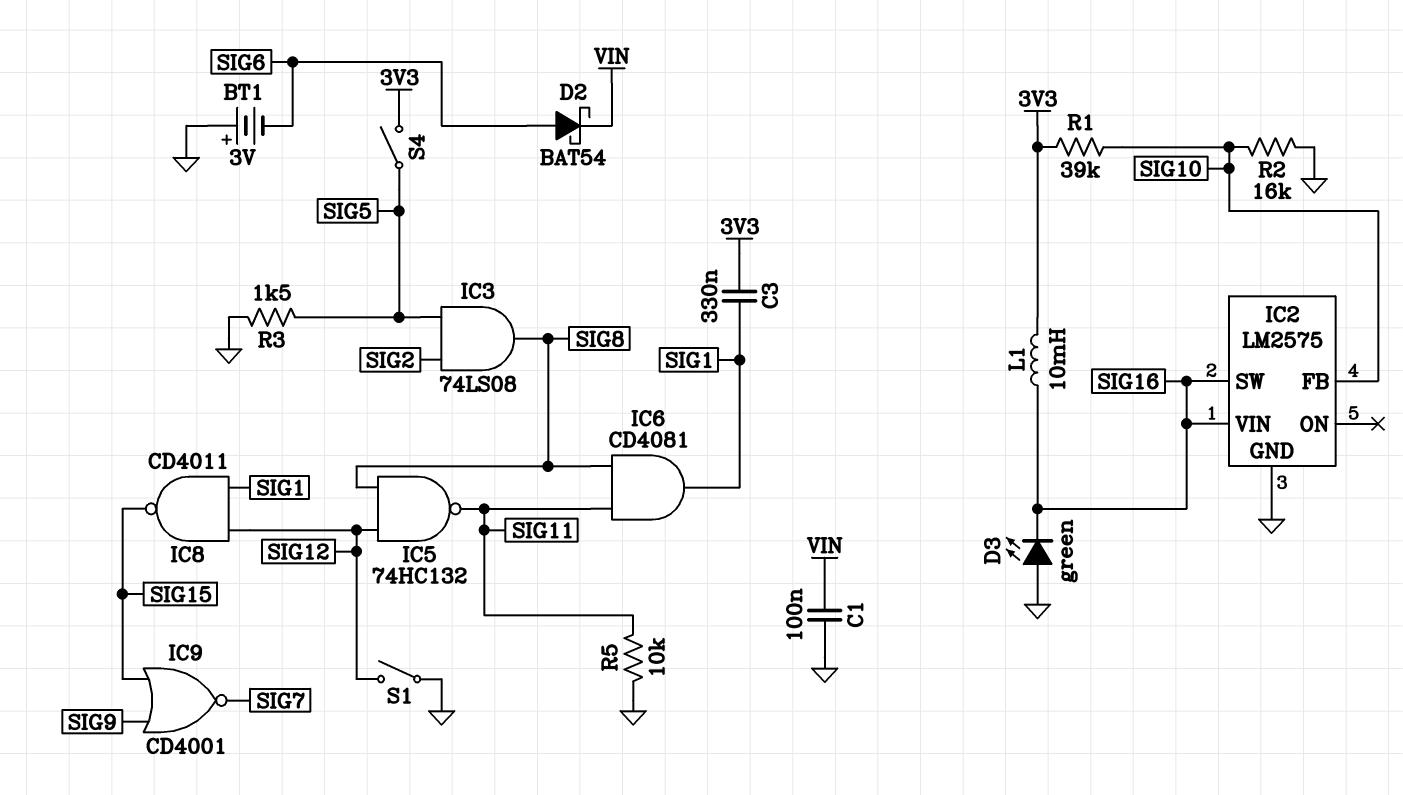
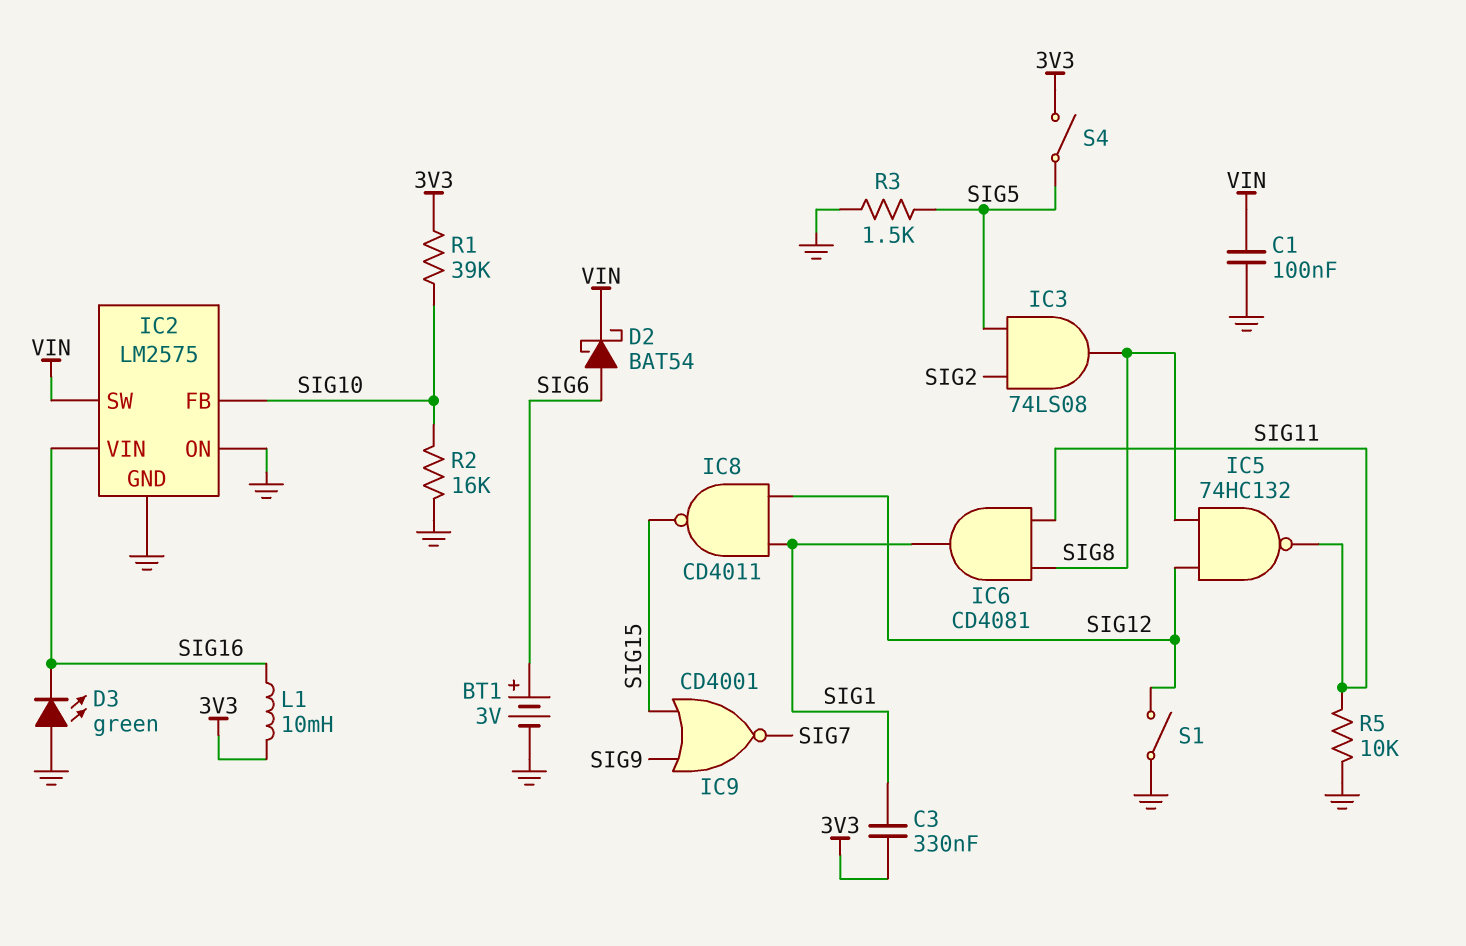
BT1: 3V (plus GND, minus SIG6) -> 3V (plus SIG6, minus GND)
IC2 pin ON: none -> GND
IC2 pin SW: SIG16 -> VIN

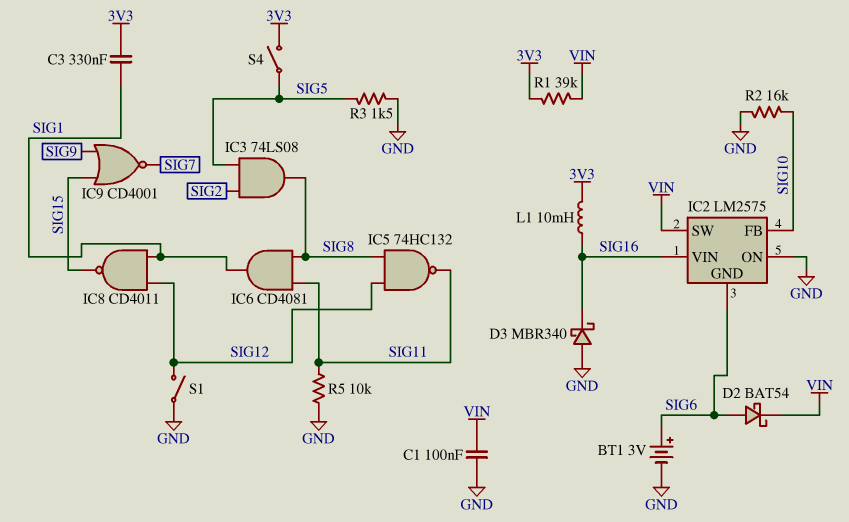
D3: LED green (A GND, K SIG16) -> schottky MBR340 (A GND, K SIG16)
IC2 pin GND: GND -> SIG6
R1: 39k (3V3, SIG10) -> 39k (3V3, VIN)

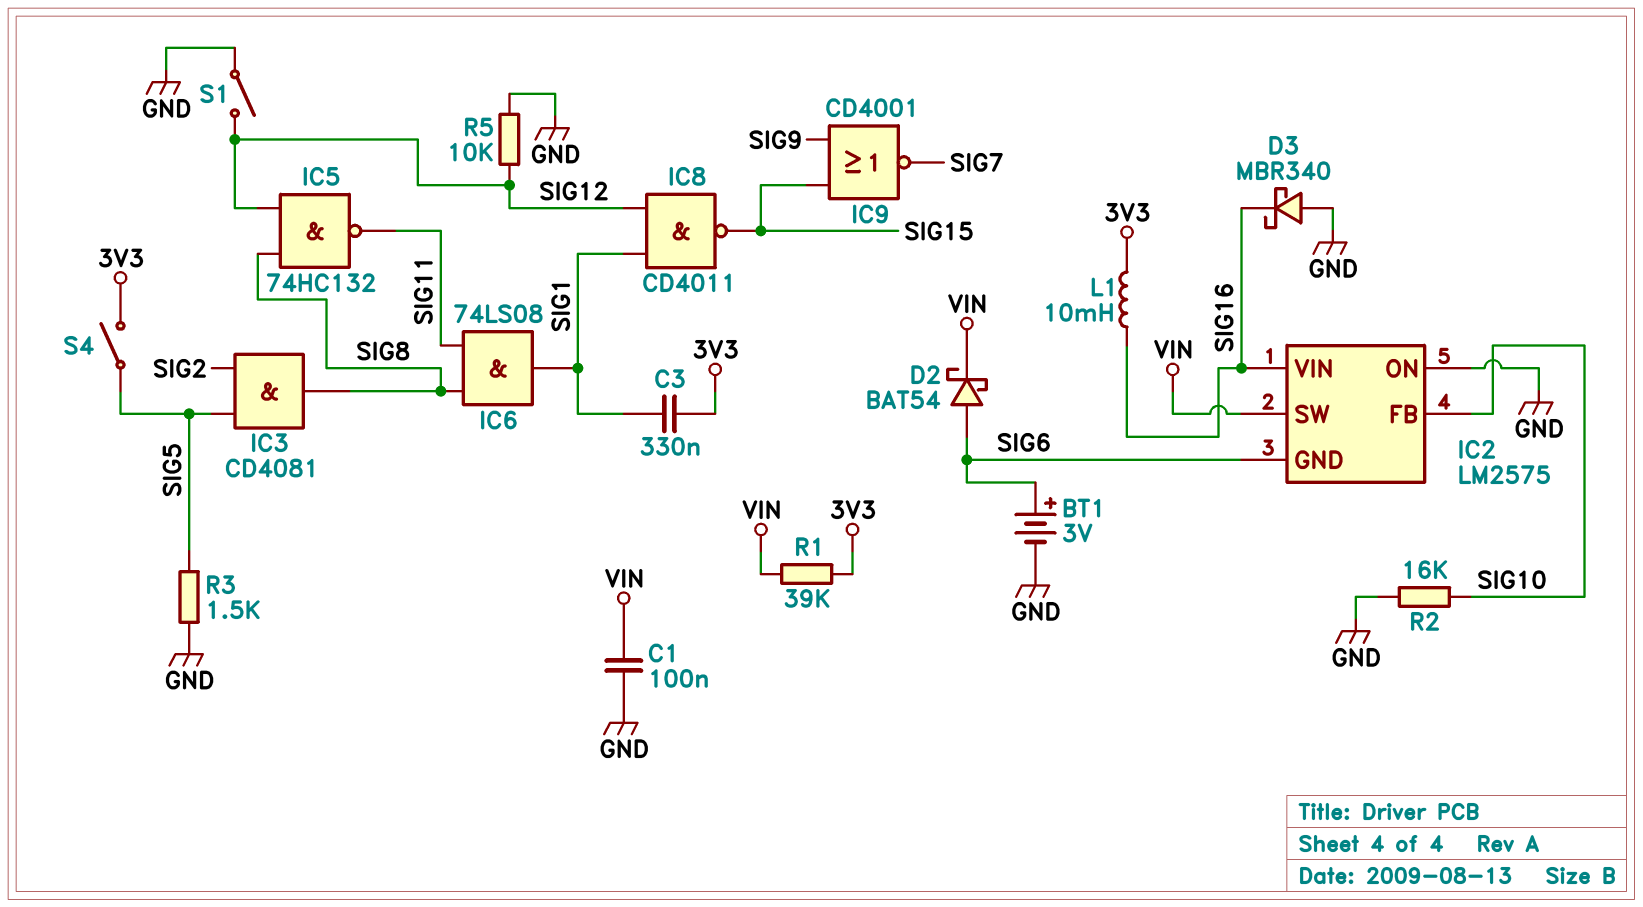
IC3: AND 74LS08 (in SIG2, in SIG5, out SIG8) -> AND CD4081 (in SIG2, in SIG5, out SIG8)
IC6: AND CD4081 (in SIG8, in SIG11, out SIG1) -> AND 74LS08 (in SIG8, in SIG11, out SIG1)
R5: 10k (GND, SIG11) -> 10k (GND, SIG12)

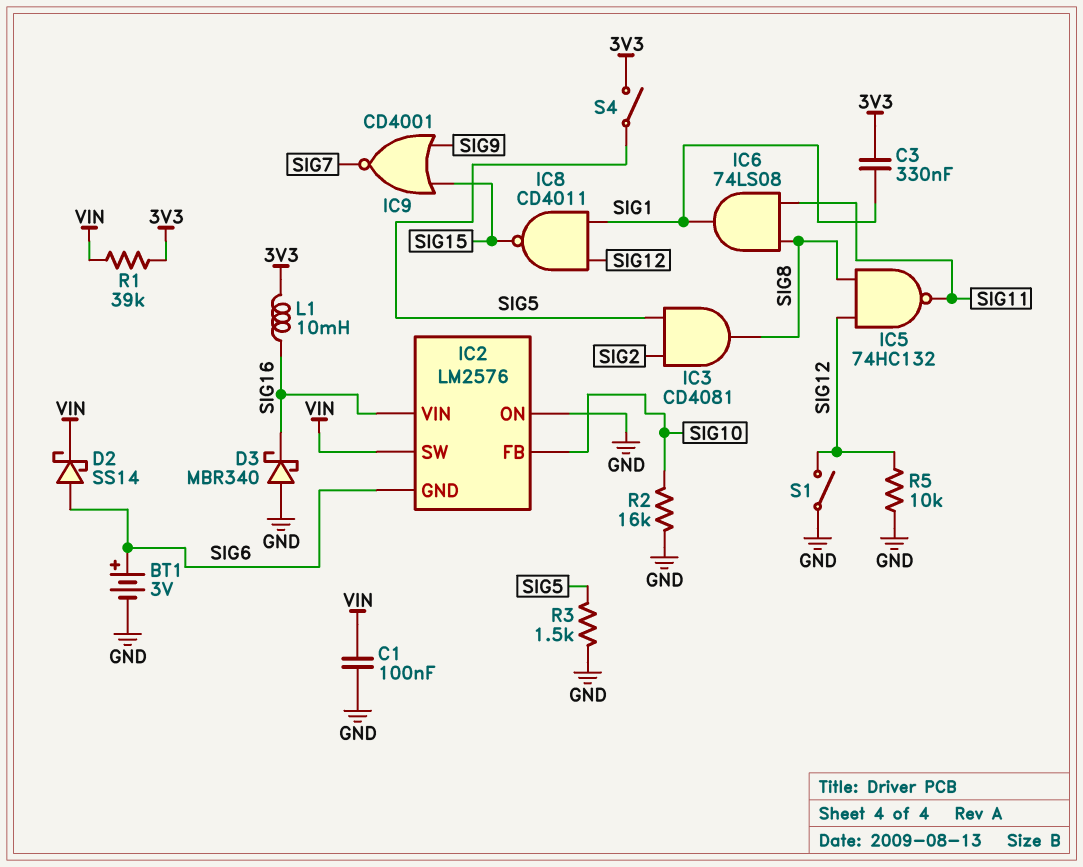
D2: schottky BAT54 (A SIG6, K VIN) -> schottky SS14 (A SIG6, K VIN)
IC2: LM2575 -> LM2576

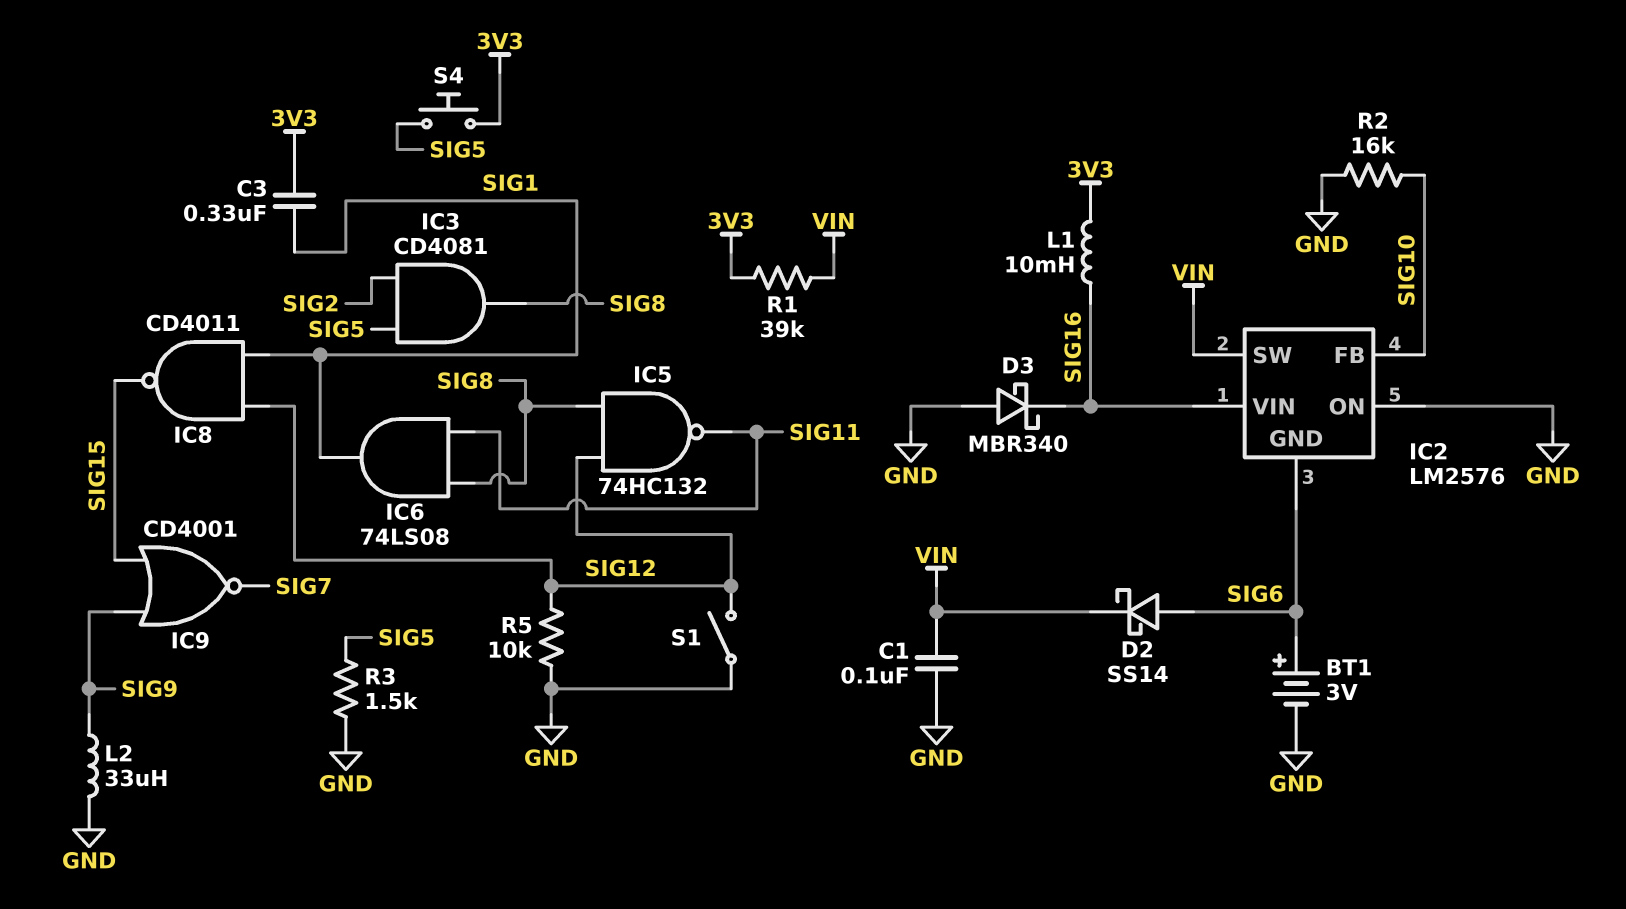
L2: none -> 33uH (GND, SIG9)
S4: switch (3V3, SIG5) -> button (3V3, SIG5)

